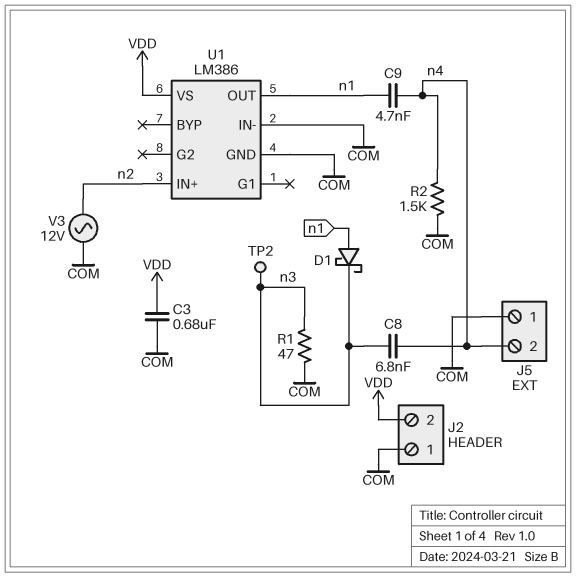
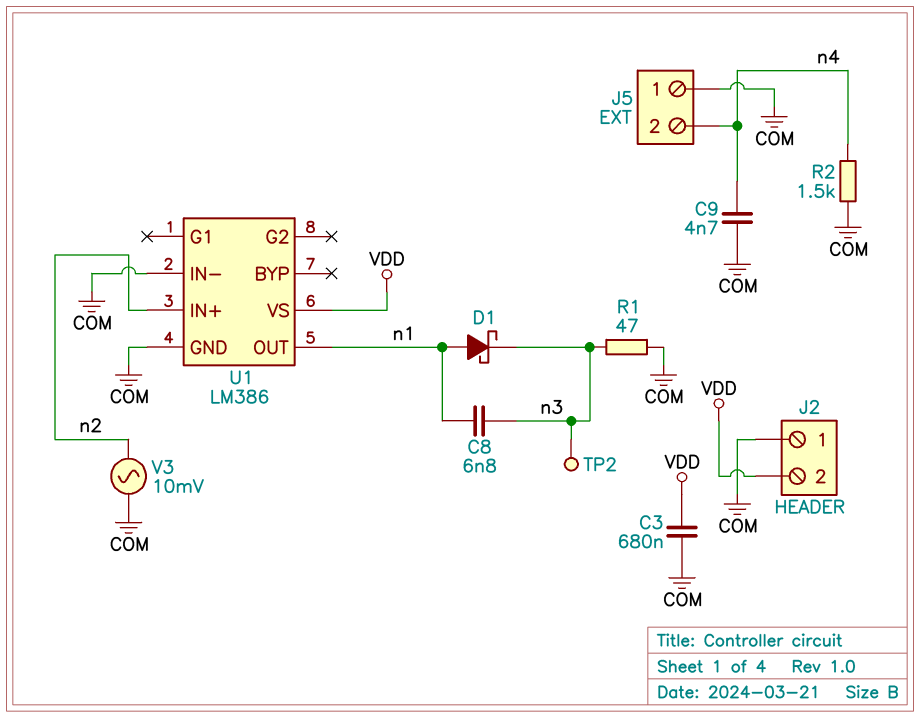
C8: 6.8nF (n3, n4) -> 6.8nF (n1, n3)
C9: 4.7nF (n1, n4) -> 4.7nF (COM, n4)
V3: AC 12V (COM, n2) -> AC 10mV (COM, n2)

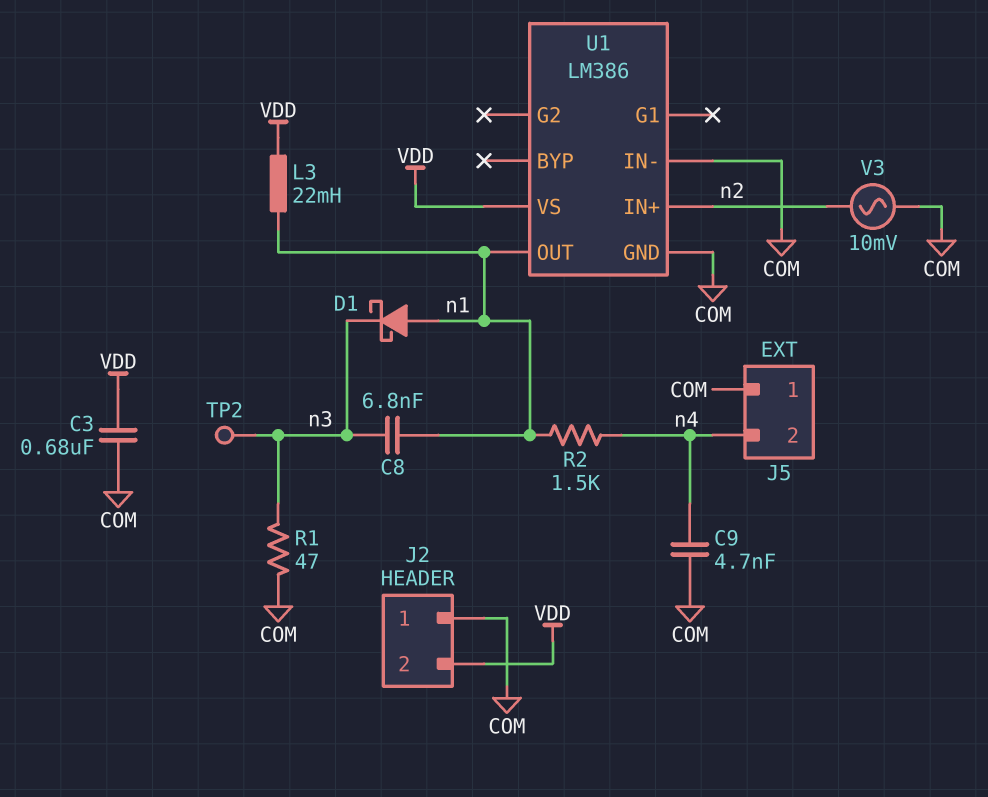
L3: none -> 22mH (VDD, n1)
R2: 1.5k (COM, n4) -> 1.5k (n1, n4)

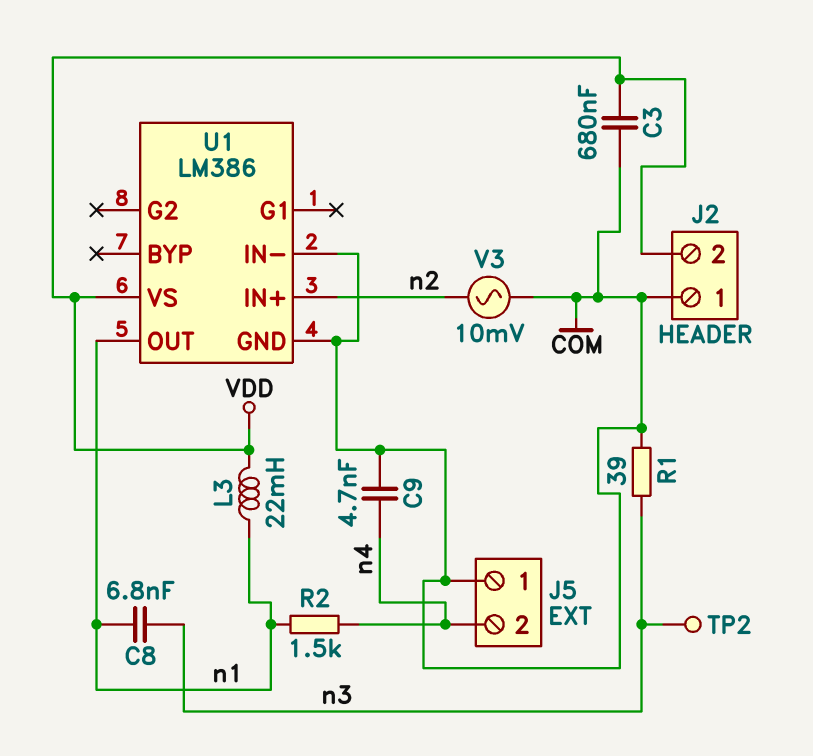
D1: schottky (A n1, K n3) -> none
R1: 47 (COM, n3) -> 39 (COM, n3)

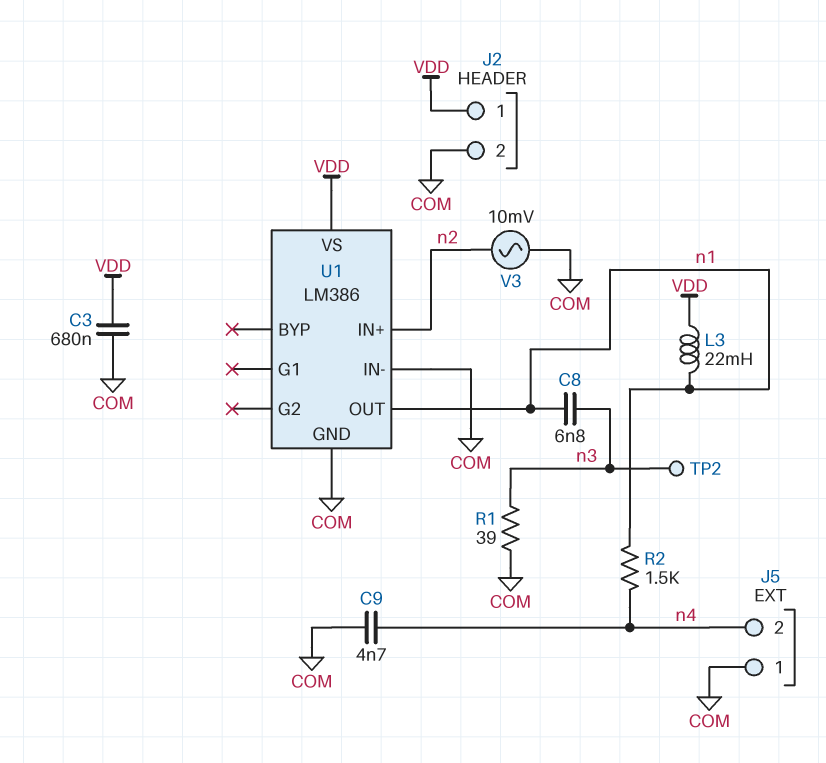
J2 pin 1: COM -> VDD
J2 pin 2: VDD -> COM

